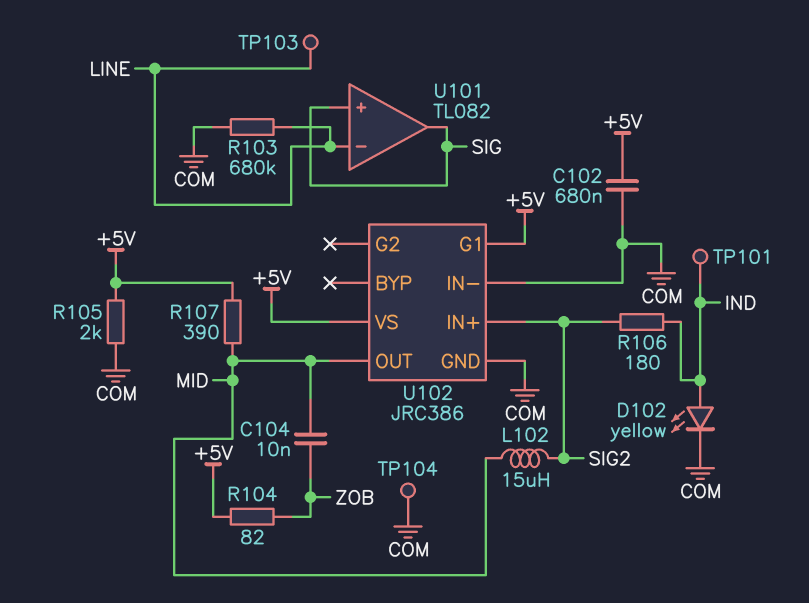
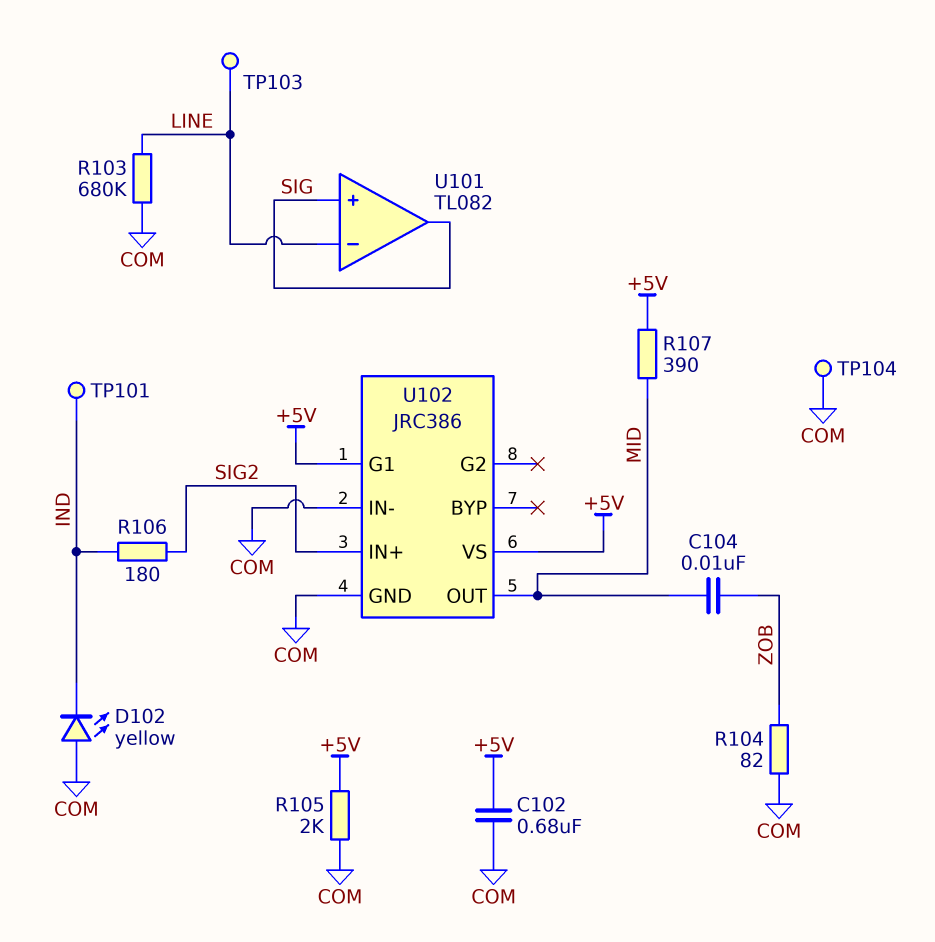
D102: LED yellow (A IND, K COM) -> LED yellow (A COM, K IND)
L102: 15uH (MID, SIG2) -> none
R104: 82 (+5V, ZOB) -> 82 (COM, ZOB)

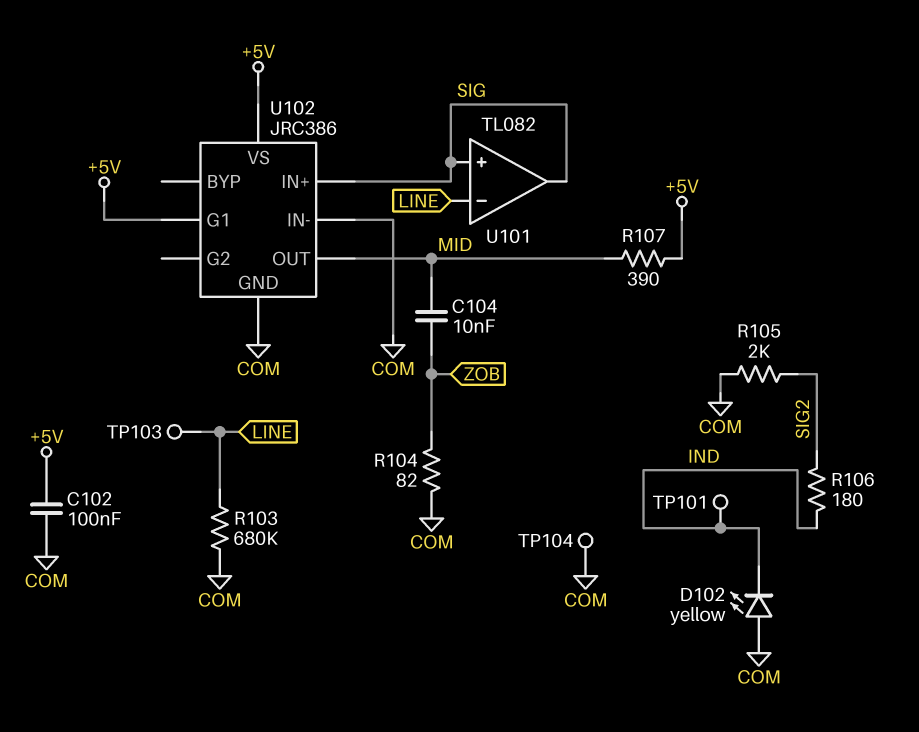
C102: 680nF (+5V, COM) -> 100nF (+5V, COM)
R105: 2k (+5V, COM) -> 2k (COM, SIG2)
U102 pin IN+: SIG2 -> SIG

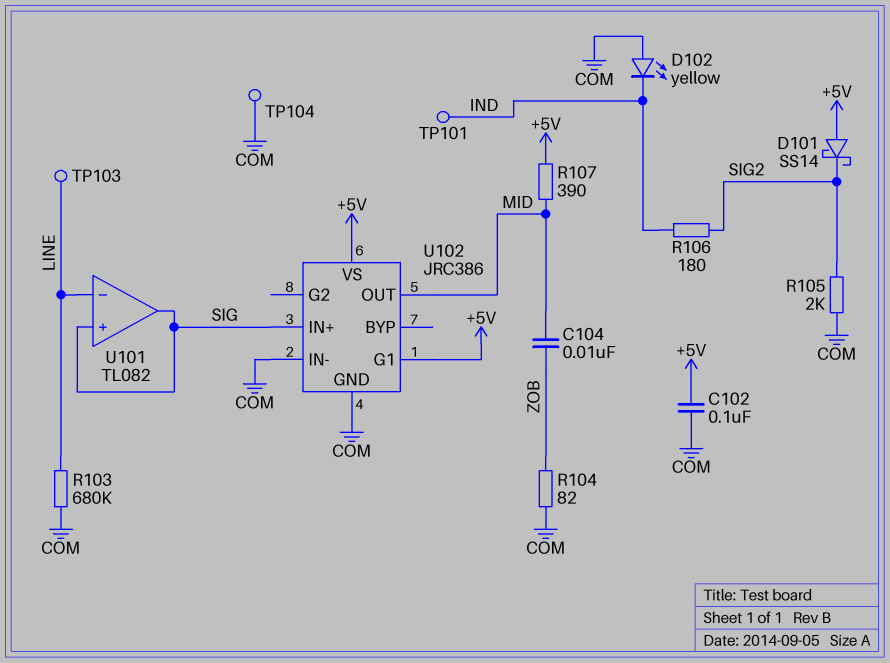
D101: none -> schottky SS14 (A +5V, K SIG2)

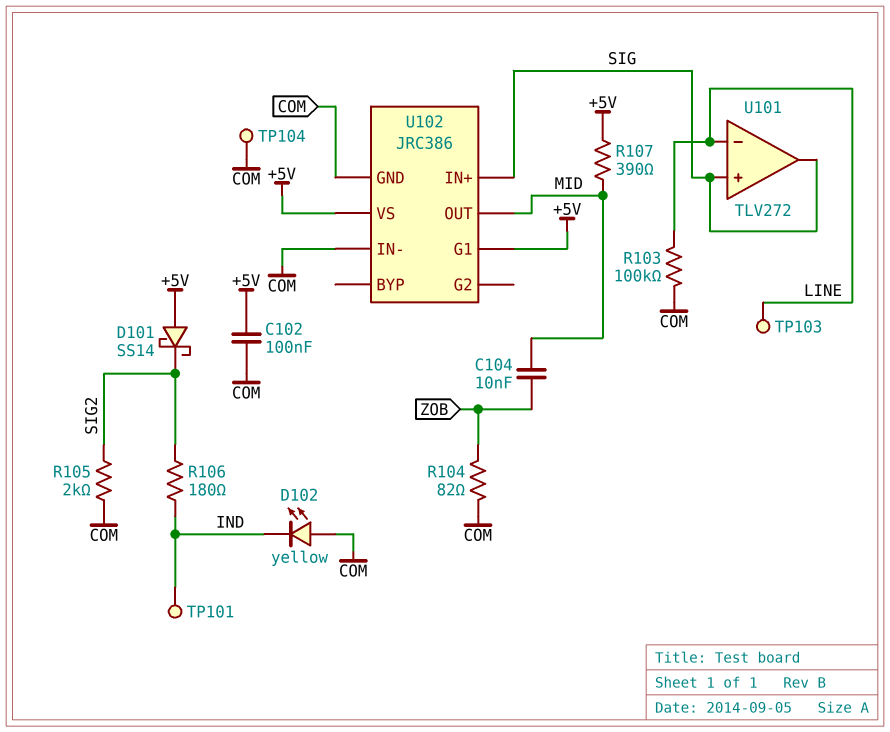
R103: 680k (COM, LINE) -> 100k (COM, LINE)
U101: TL082 -> TLV272

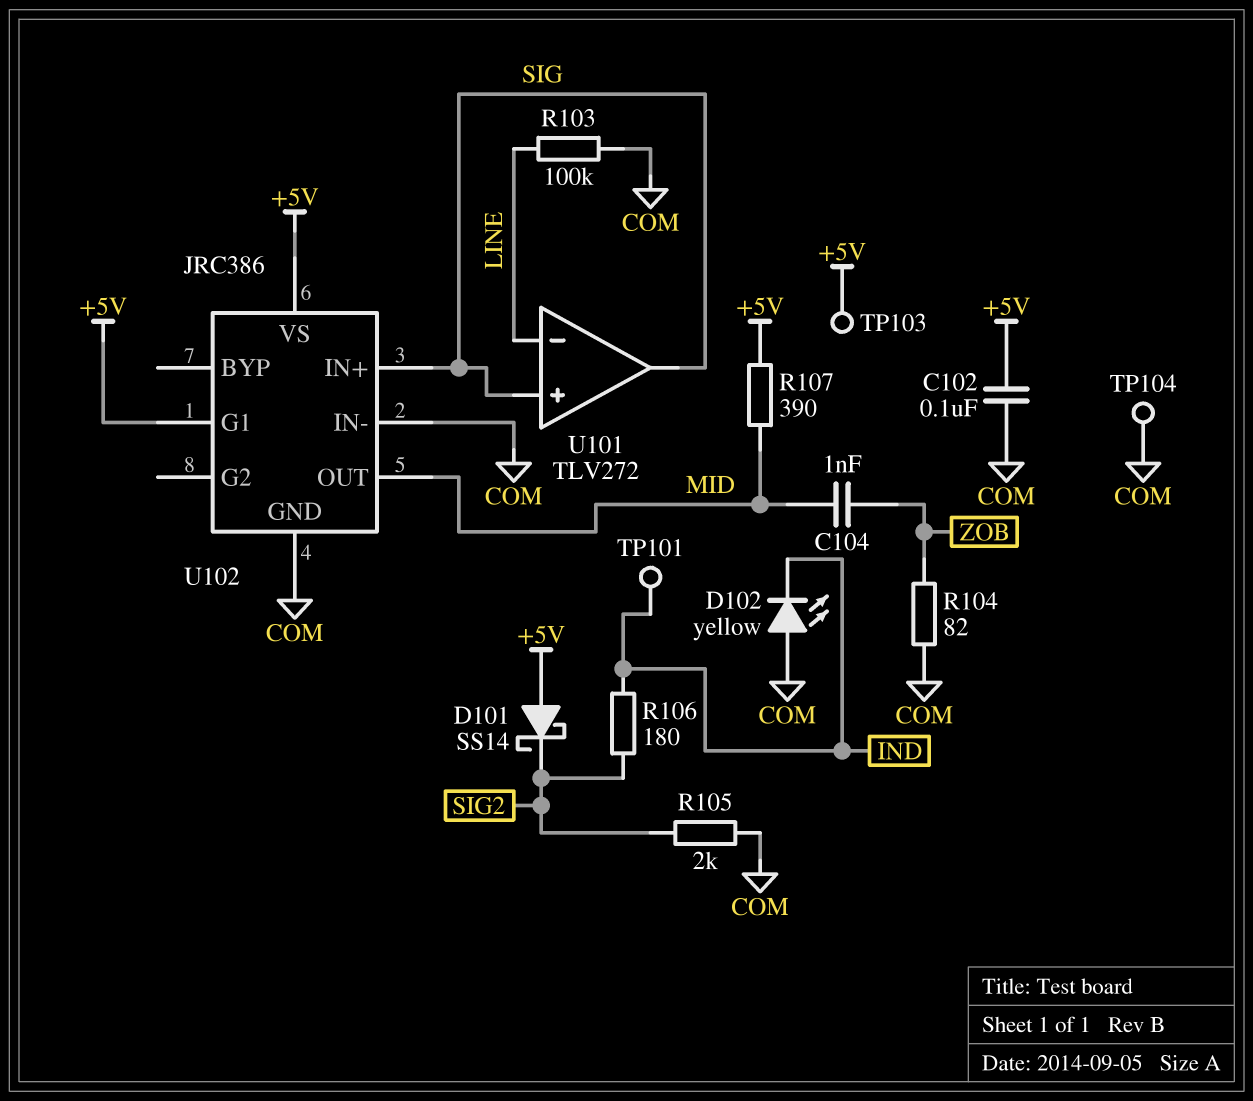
C104: 10nF (MID, ZOB) -> 1nF (MID, ZOB)
TP103: test point (LINE) -> test point (+5V)

